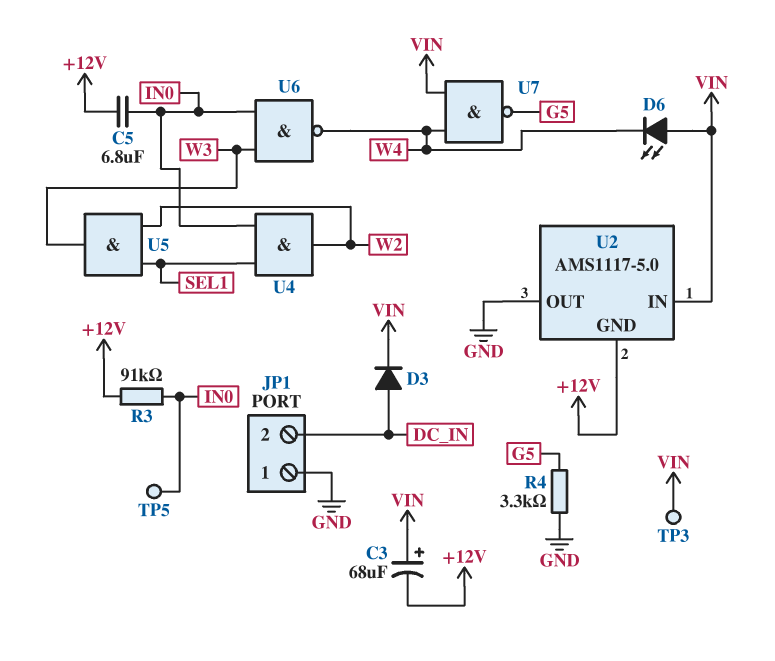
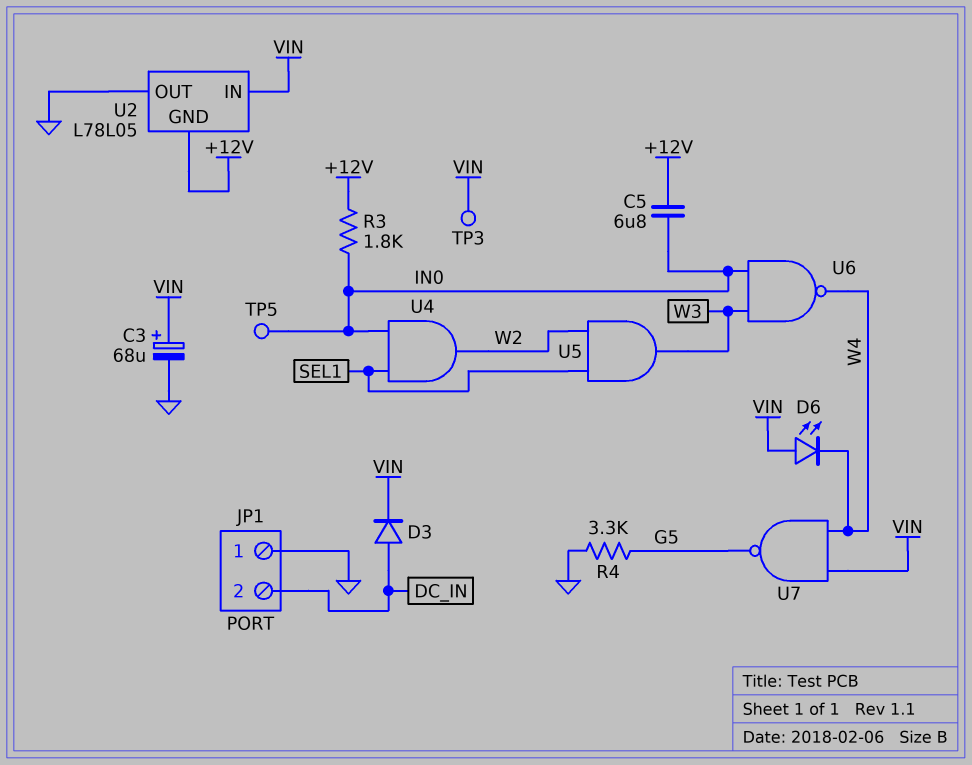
C3: 68uF (plus VIN, minus +12V) -> 68uF (plus VIN, minus GND)
R3: 91k (+12V, IN0) -> 1.8k (+12V, IN0)
U2: AMS1117-5.0 -> L78L05

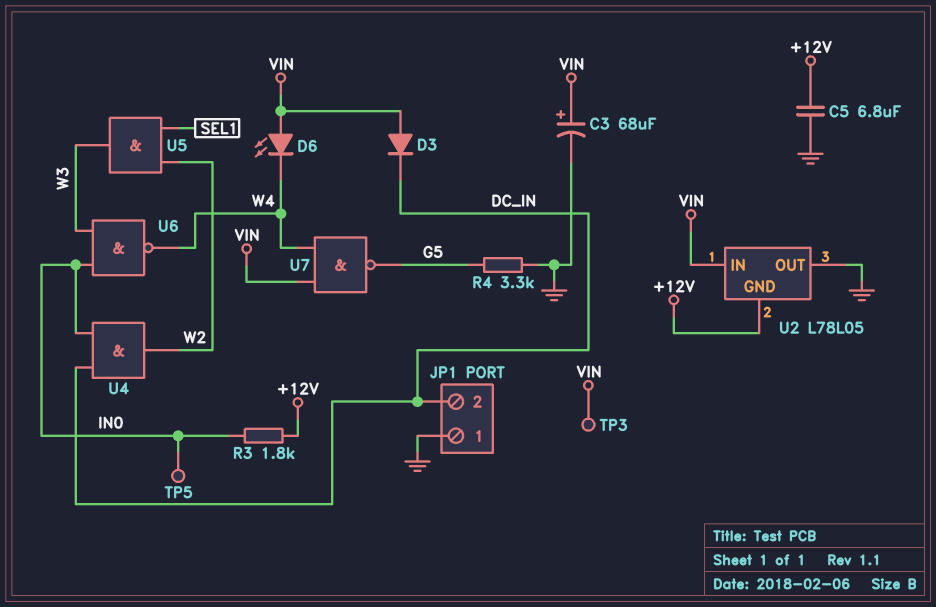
C5: 6.8uF (+12V, IN0) -> 6.8uF (+12V, GND)
D3: diode (A DC_IN, K VIN) -> diode (A VIN, K DC_IN)
U4: AND (in IN0, in SEL1, out W2) -> AND (in DC_IN, in IN0, out W2)

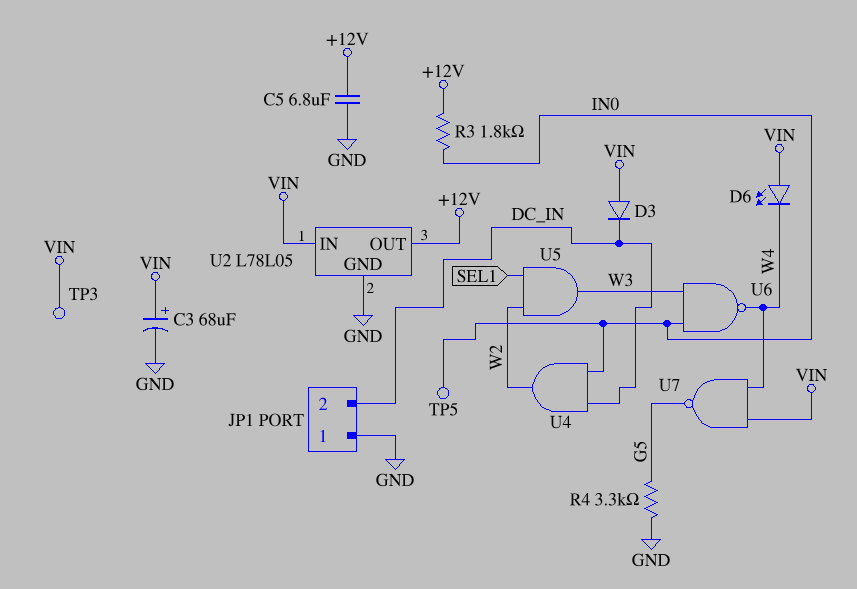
U2 pin GND: +12V -> GND
U2 pin OUT: GND -> +12V

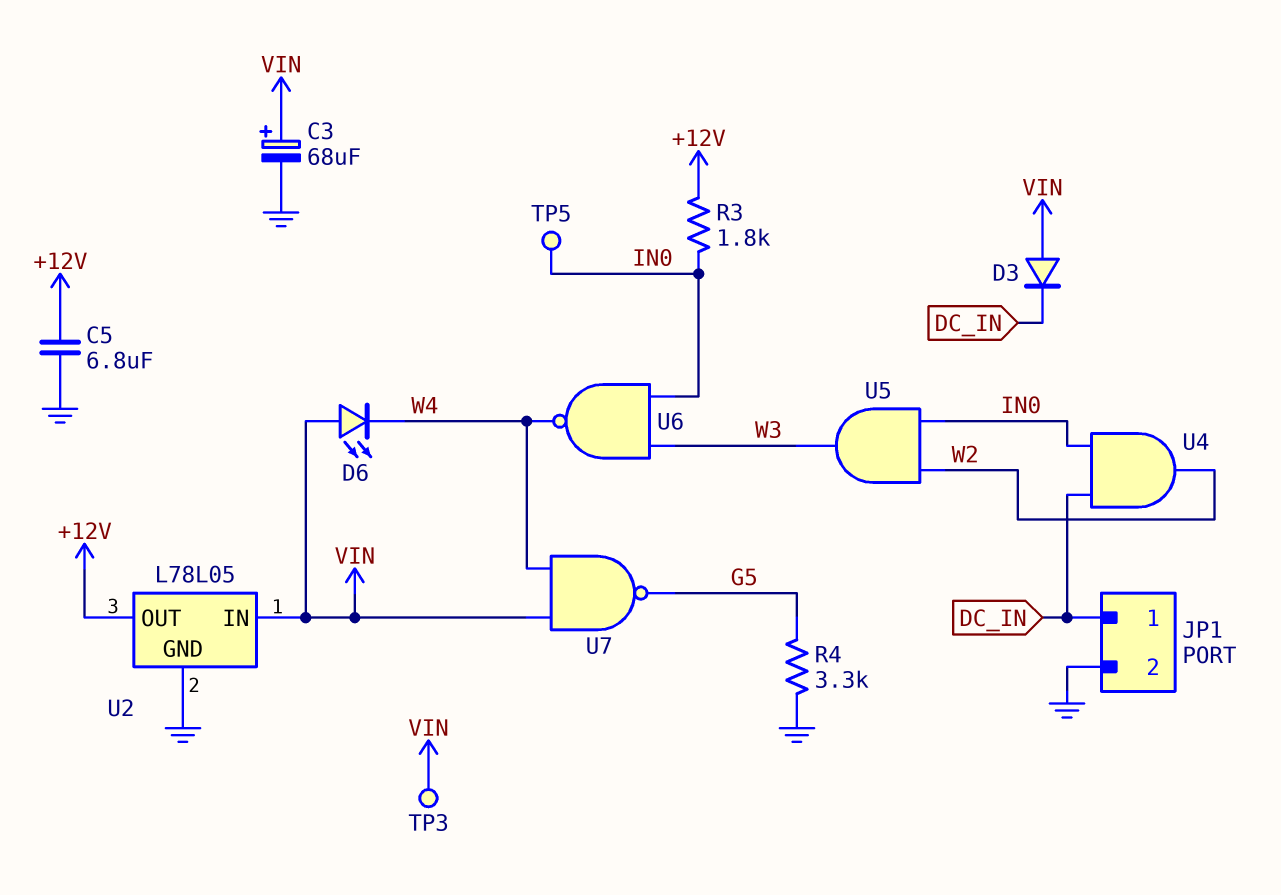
JP1 pin 1: GND -> DC_IN
JP1 pin 2: DC_IN -> GND
U5: AND (in SEL1, in W2, out W3) -> AND (in IN0, in W2, out W3)

